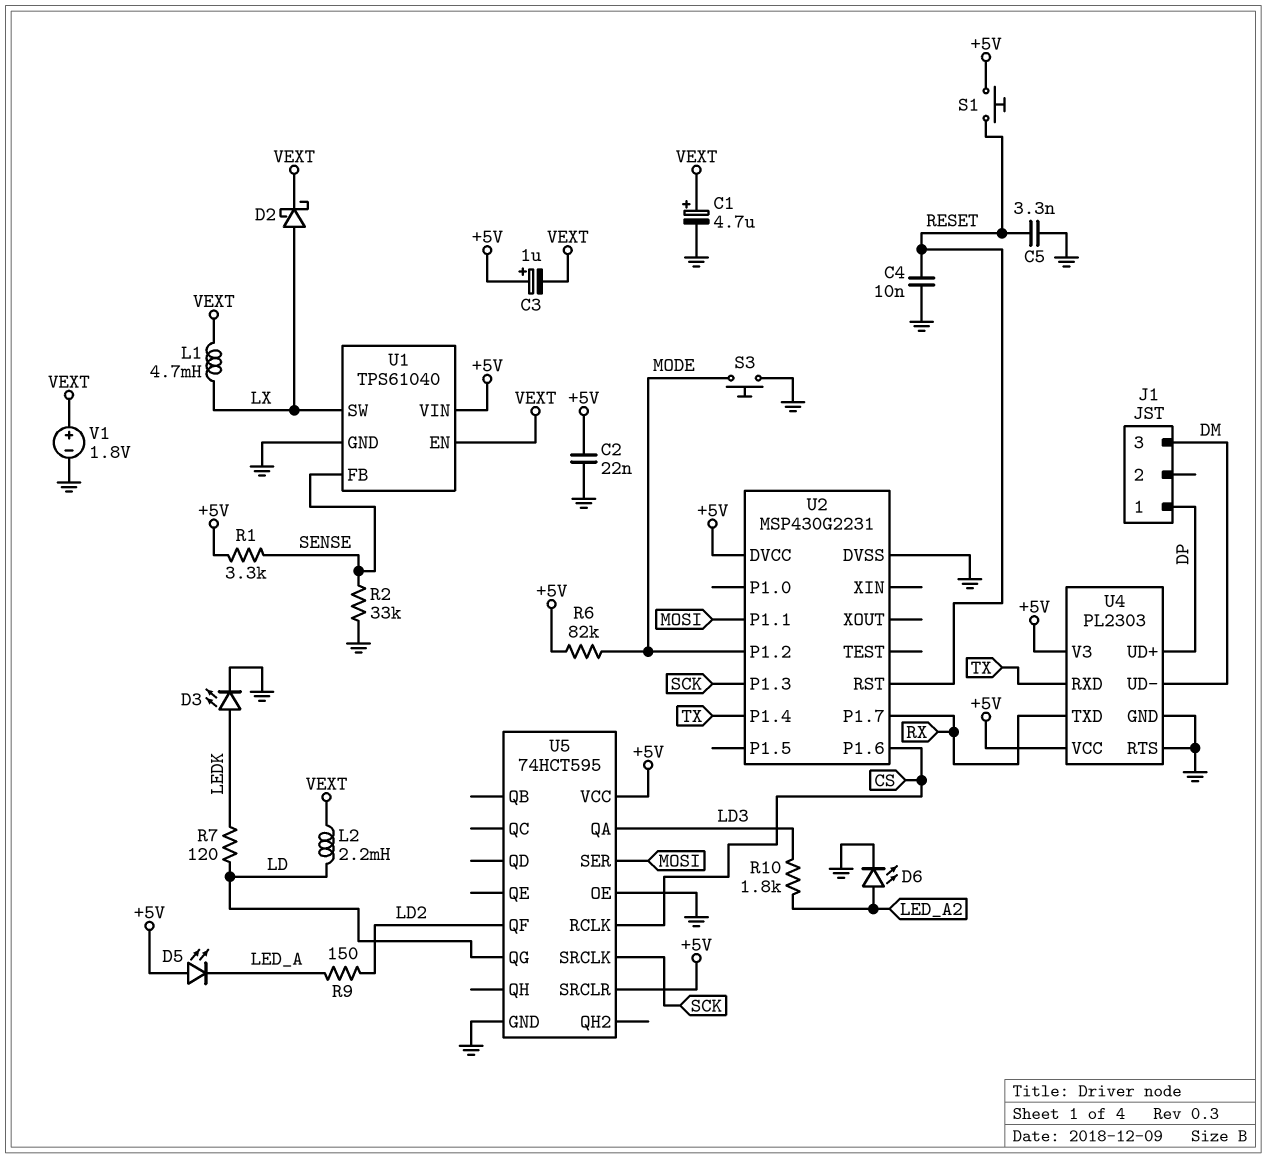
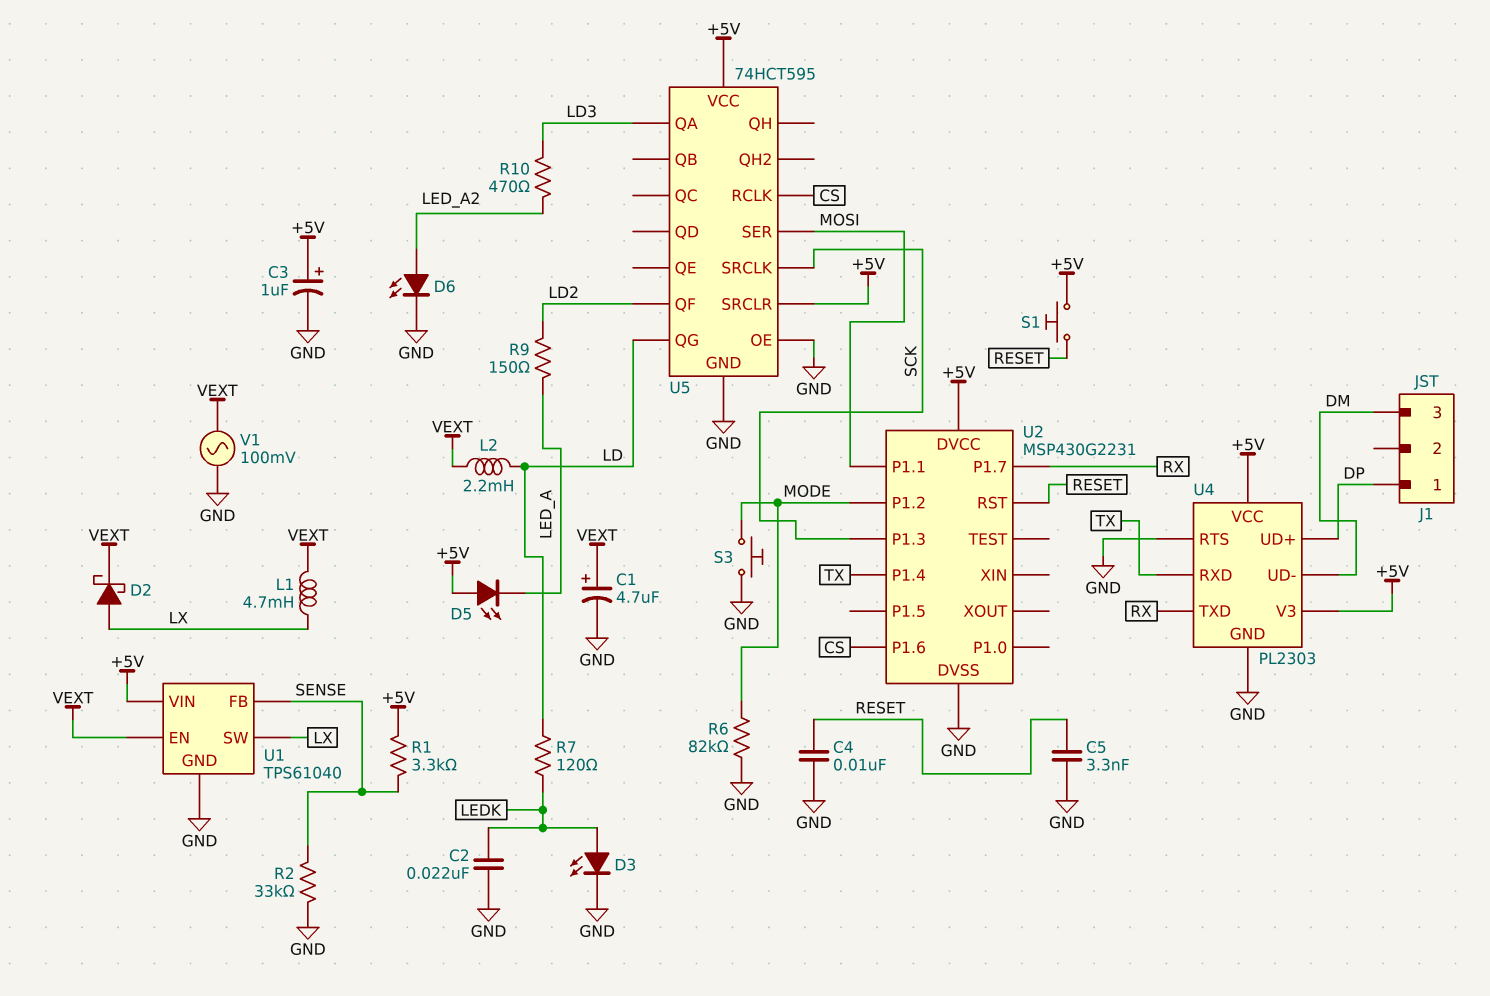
C2: 22nF (+5V, GND) -> 22nF (GND, LEDK)
C3: 1uF (plus +5V, minus VEXT) -> 1uF (plus +5V, minus GND)
R6: 82k (+5V, MODE) -> 82k (GND, MODE)
R10: 1.8k (LD3, LED_A2) -> 470 (LD3, LED_A2)
V1: 1.8V (plus VEXT, minus GND) -> AC 100mV (GND, VEXT)

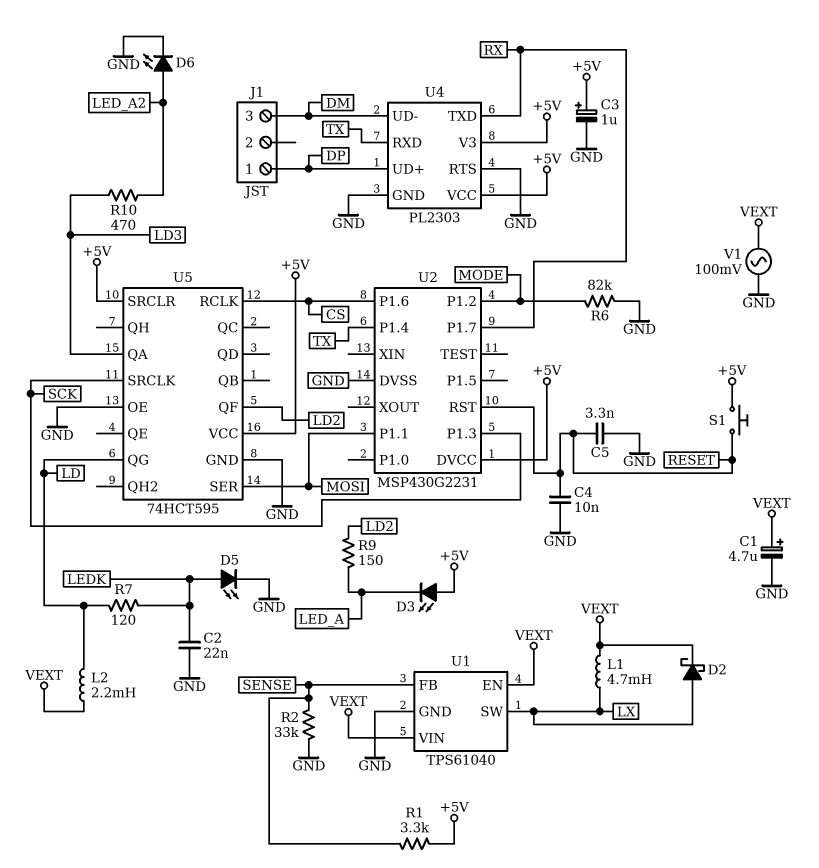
D3: LED (A LEDK, K GND) -> LED (A +5V, K LED_A)
D5: LED (A +5V, K LED_A) -> LED (A LEDK, K GND)
S3: button (GND, MODE) -> none
U1 pin VIN: +5V -> VEXT

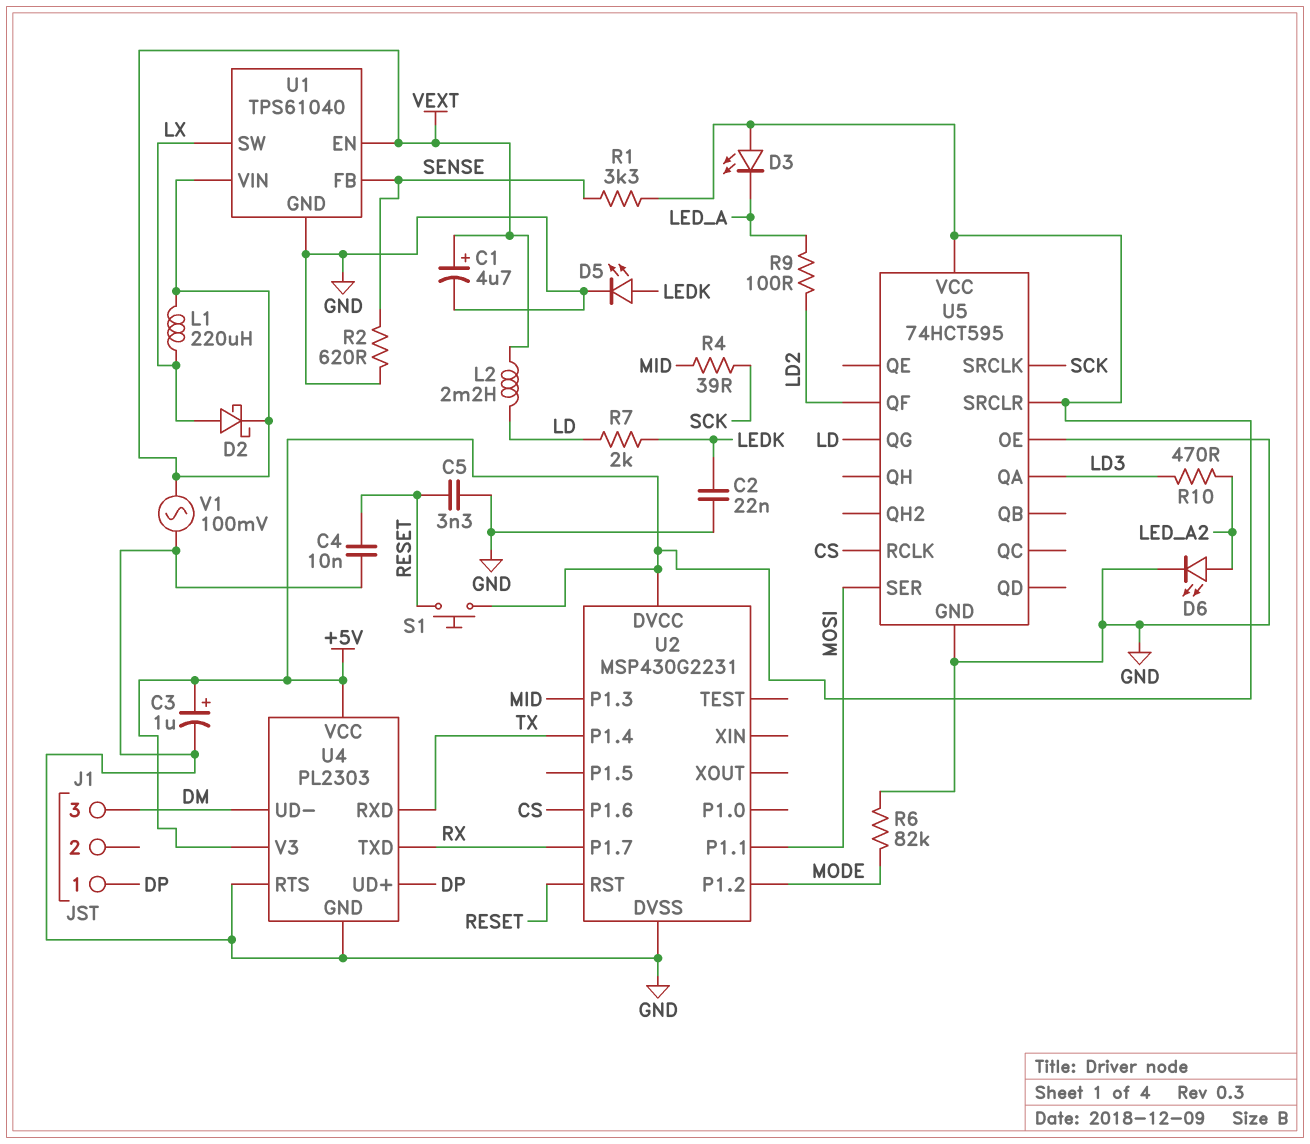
L1: 4.7mH (LX, VEXT) -> 220uH (LX, VEXT)
R2: 33k (GND, SENSE) -> 620 (GND, SENSE)
R4: none -> 39 (MID, SCK)
R7: 120 (LD, LEDK) -> 2k (LD, LEDK)
R9: 150 (LD2, LED_A) -> 100 (LD2, LED_A)
U2 pin P1.3: SCK -> MID

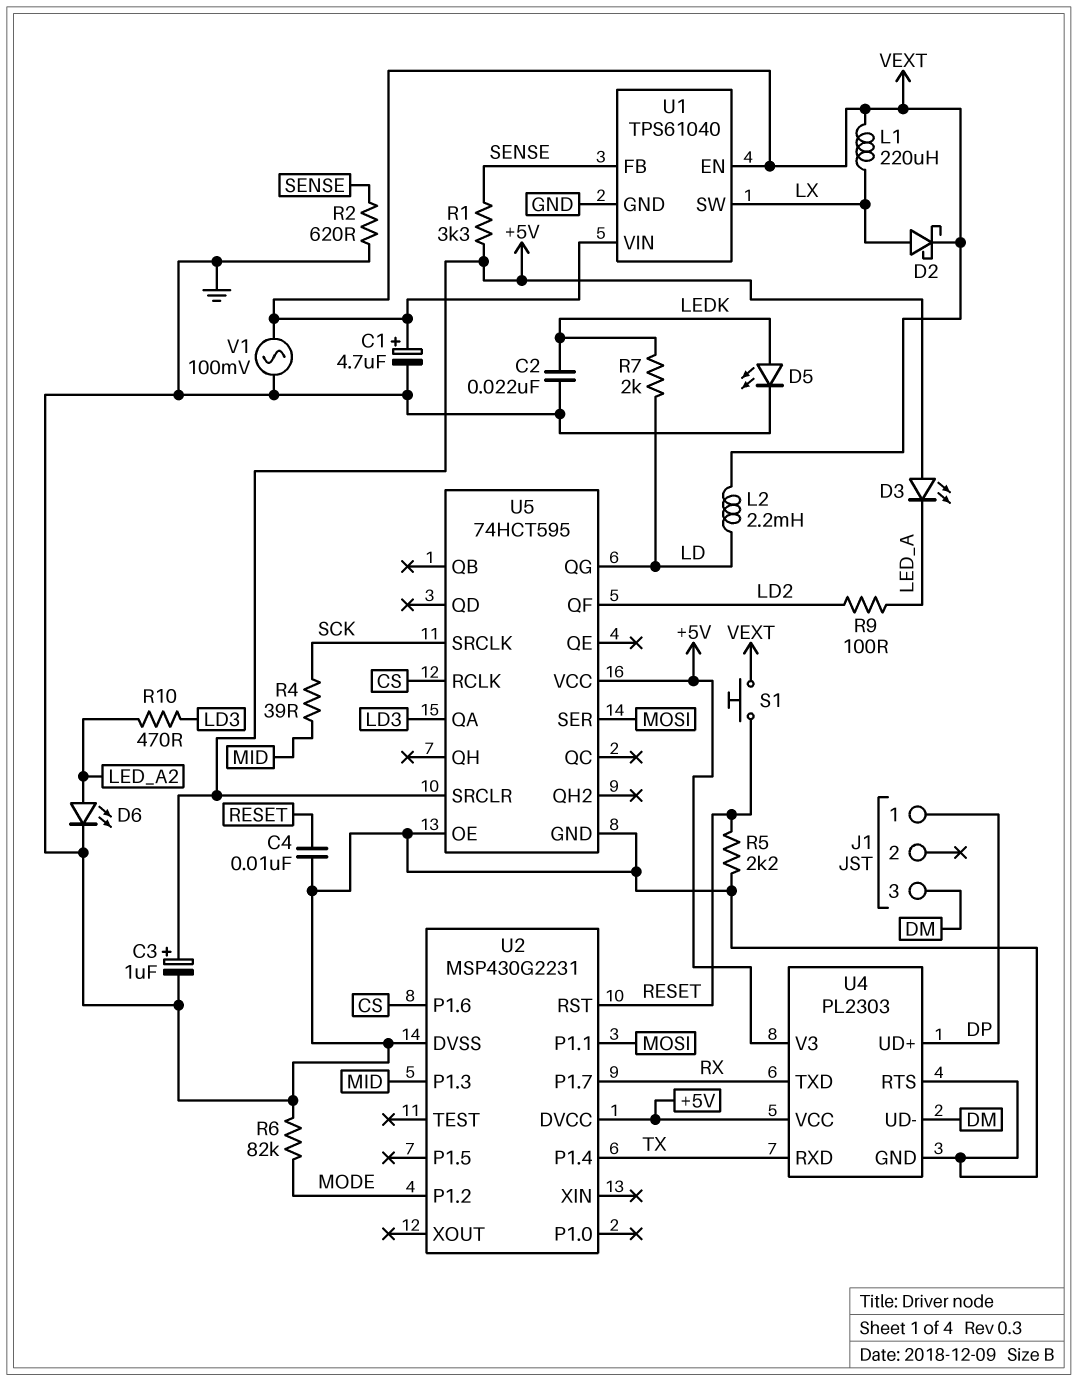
C5: 3.3nF (GND, RESET) -> none
R5: none -> 2.2k (GND, RESET)
S1: button (+5V, RESET) -> button (RESET, VEXT)

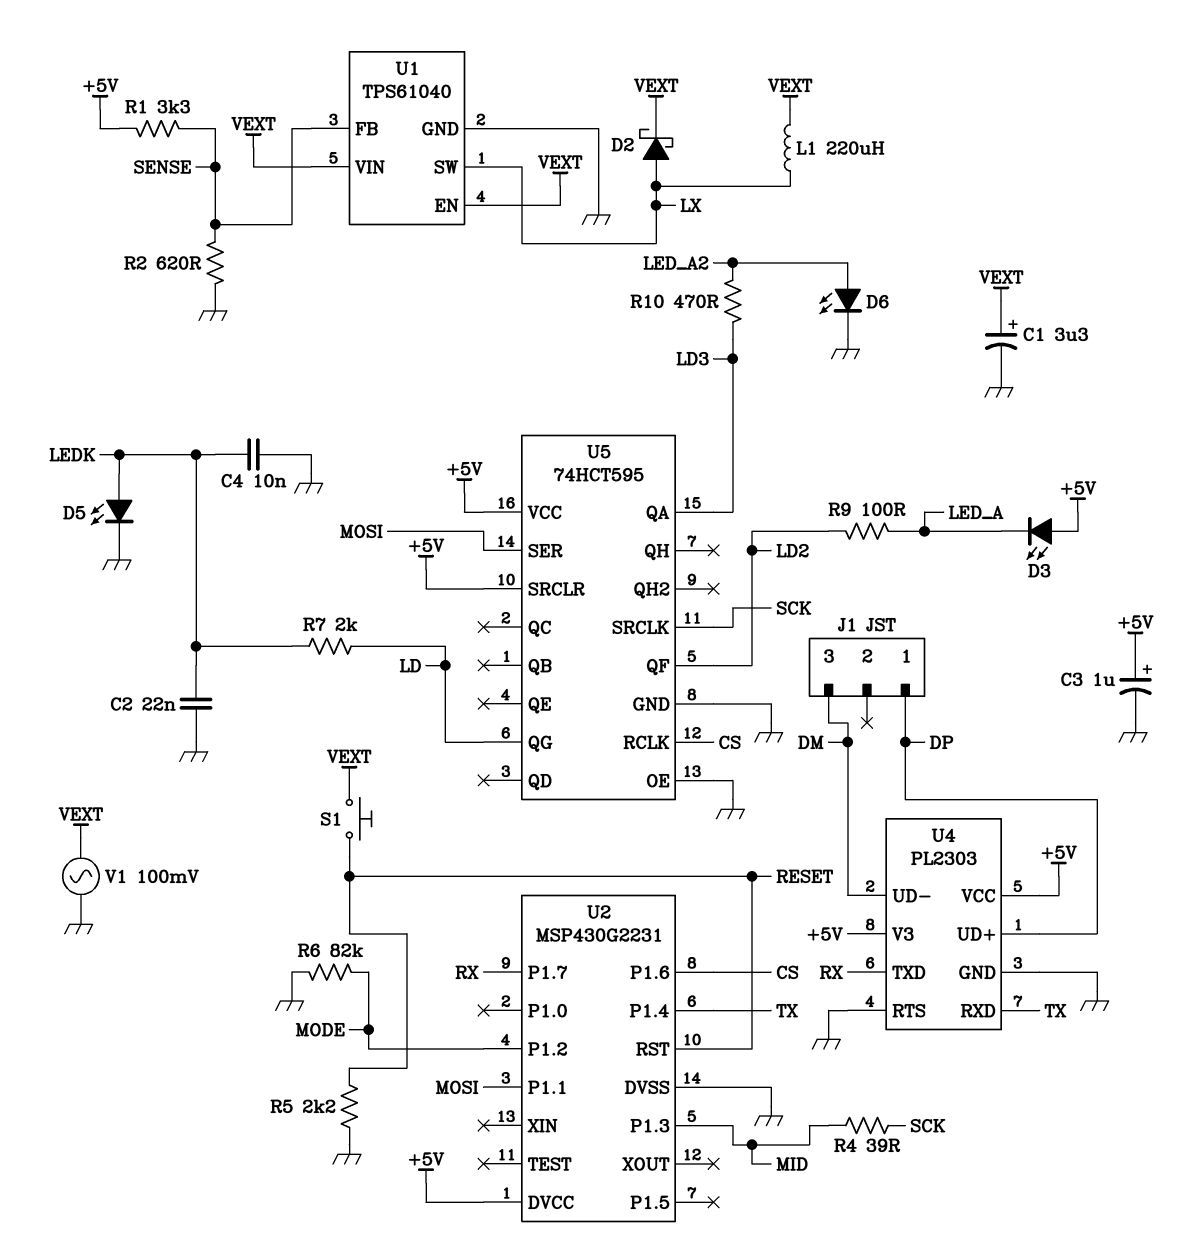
C1: 4.7uF (plus VEXT, minus GND) -> 3.3uF (plus VEXT, minus GND)
C4: 10nF (GND, RESET) -> 10nF (GND, LEDK)
L2: 2.2mH (LD, VEXT) -> none

